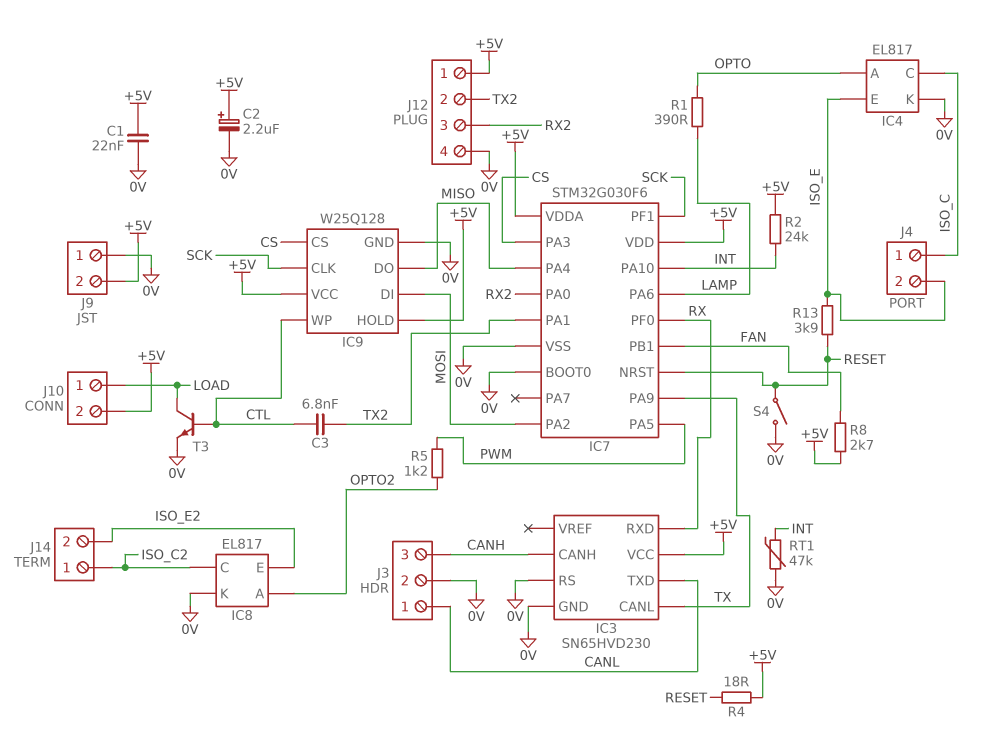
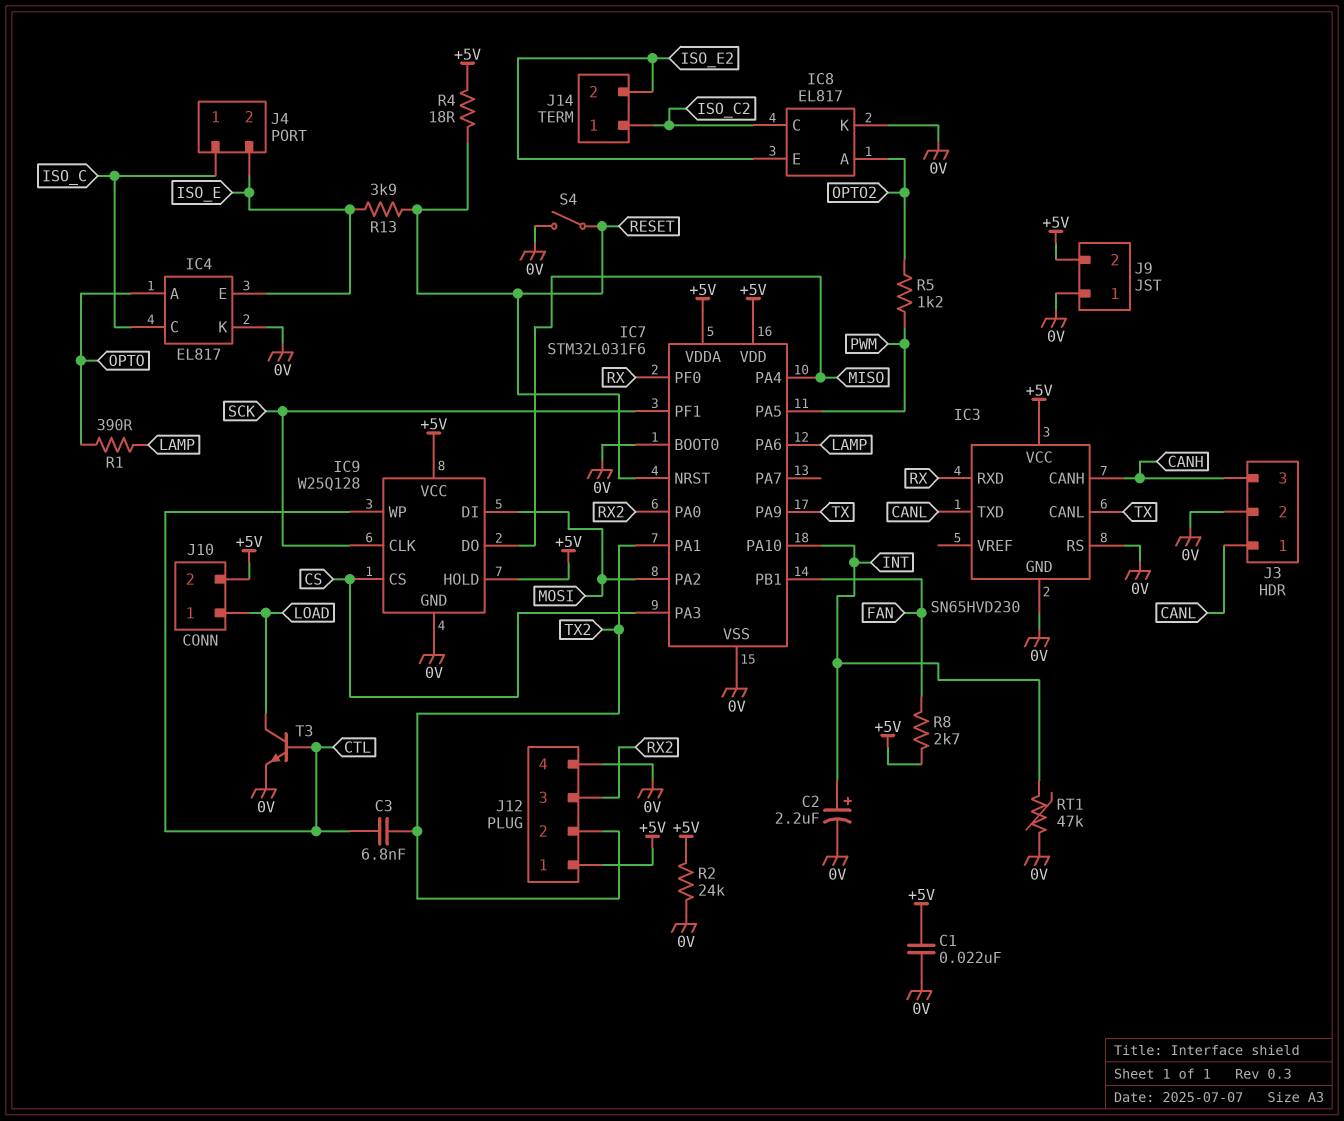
C2: 2.2uF (plus +5V, minus 0V) -> 2.2uF (plus INT, minus 0V)
IC7: STM32G030F6 -> STM32L031F6
R2: 24k (+5V, INT) -> 24k (+5V, 0V)

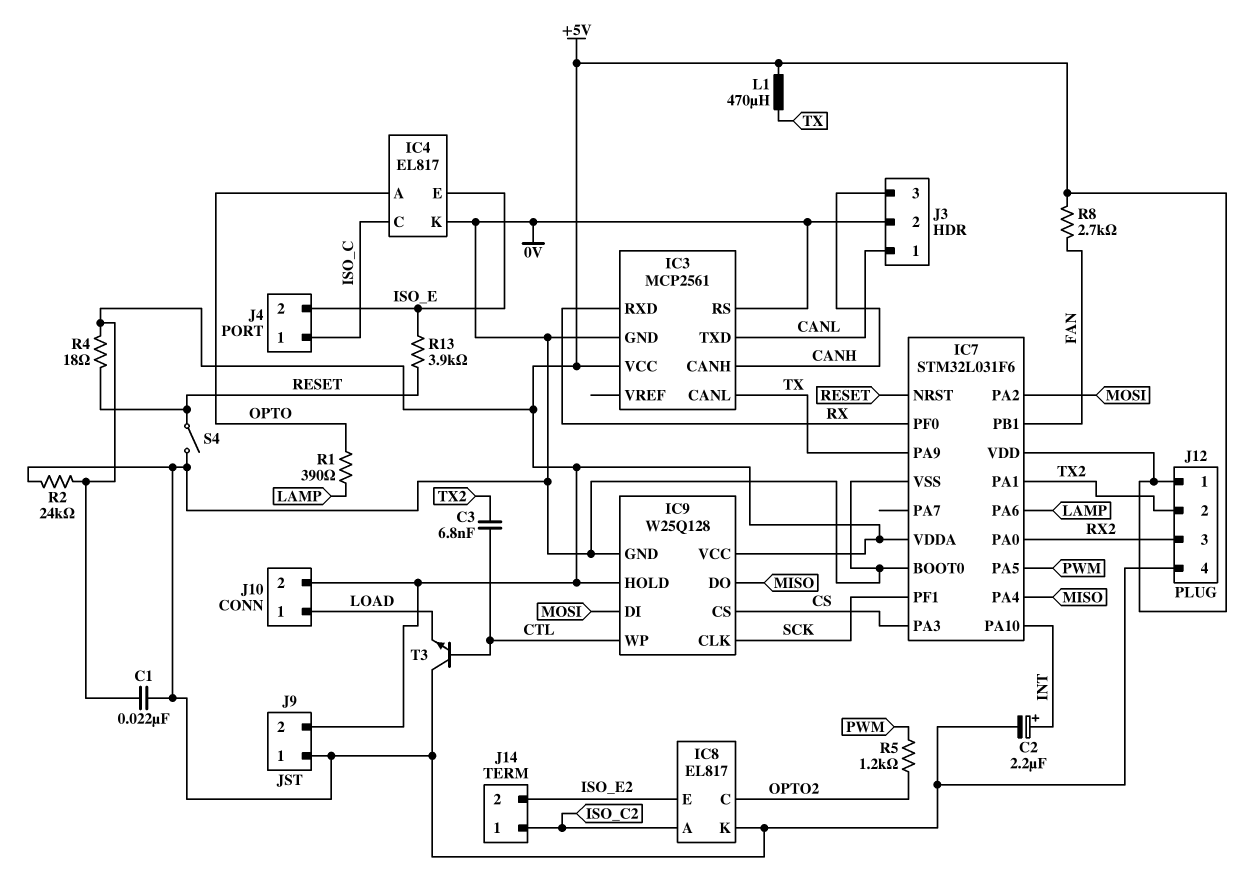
IC3: SN65HVD230 -> MCP2561
IC8 pin A: OPTO2 -> ISO_C2
IC8 pin C: ISO_C2 -> OPTO2
L1: none -> 470uH (+5V, TX)
RT1: 47k (0V, INT) -> none
T3: NPN (B CTL, C LOAD, E 0V) -> NPN (B CTL, C 0V, E LOAD)

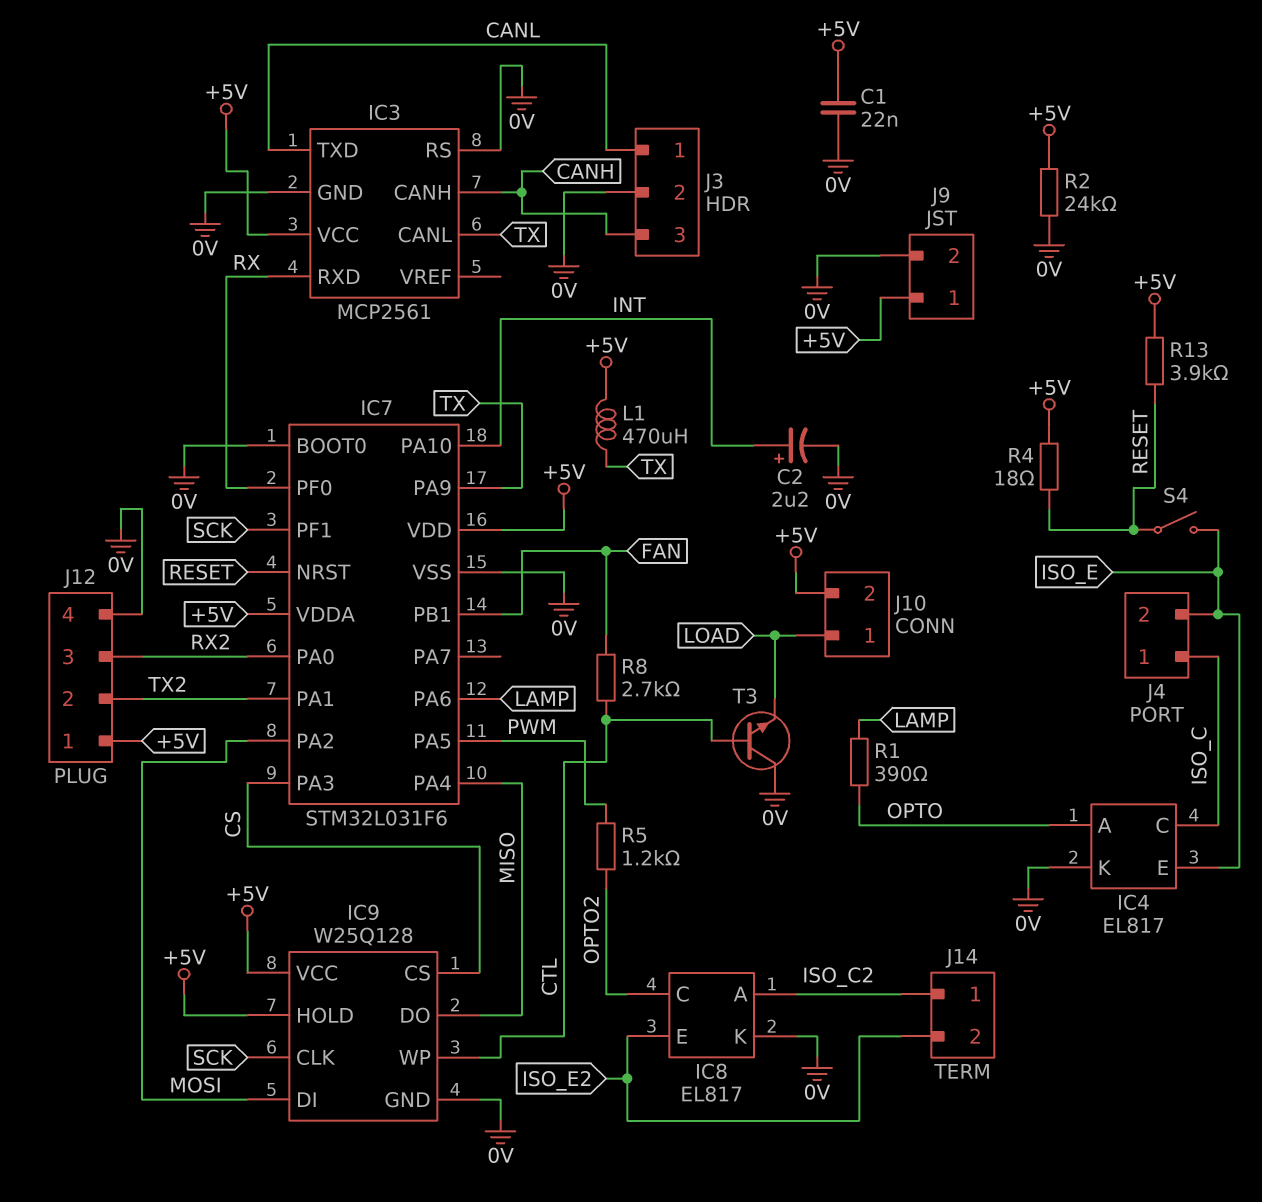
C3: 6.8nF (CTL, TX2) -> none
J9 pin 1: 0V -> +5V
J9 pin 2: +5V -> 0V
R8: 2.7k (+5V, FAN) -> 2.7k (CTL, FAN)
R13: 3.9k (ISO_E, RESET) -> 3.9k (+5V, RESET)
S4: switch (0V, RESET) -> switch (ISO_E, RESET)

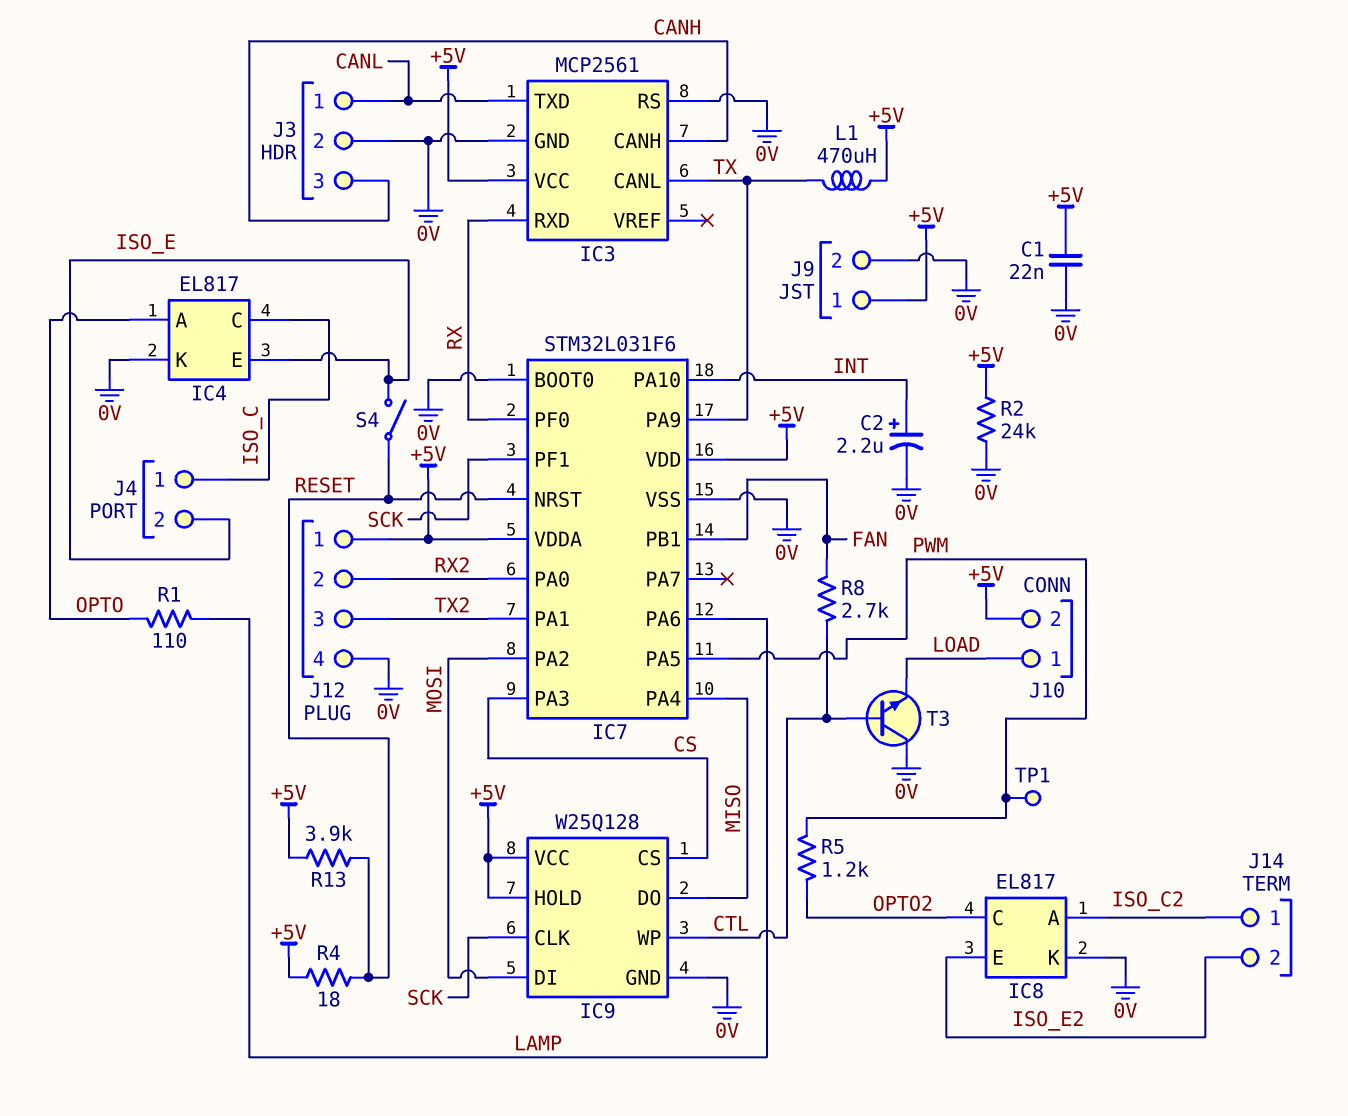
J12 pin 2: TX2 -> RX2
J12 pin 3: RX2 -> TX2
R1: 390 (LAMP, OPTO) -> 110 (LAMP, OPTO)
TP1: none -> test point (PWM)

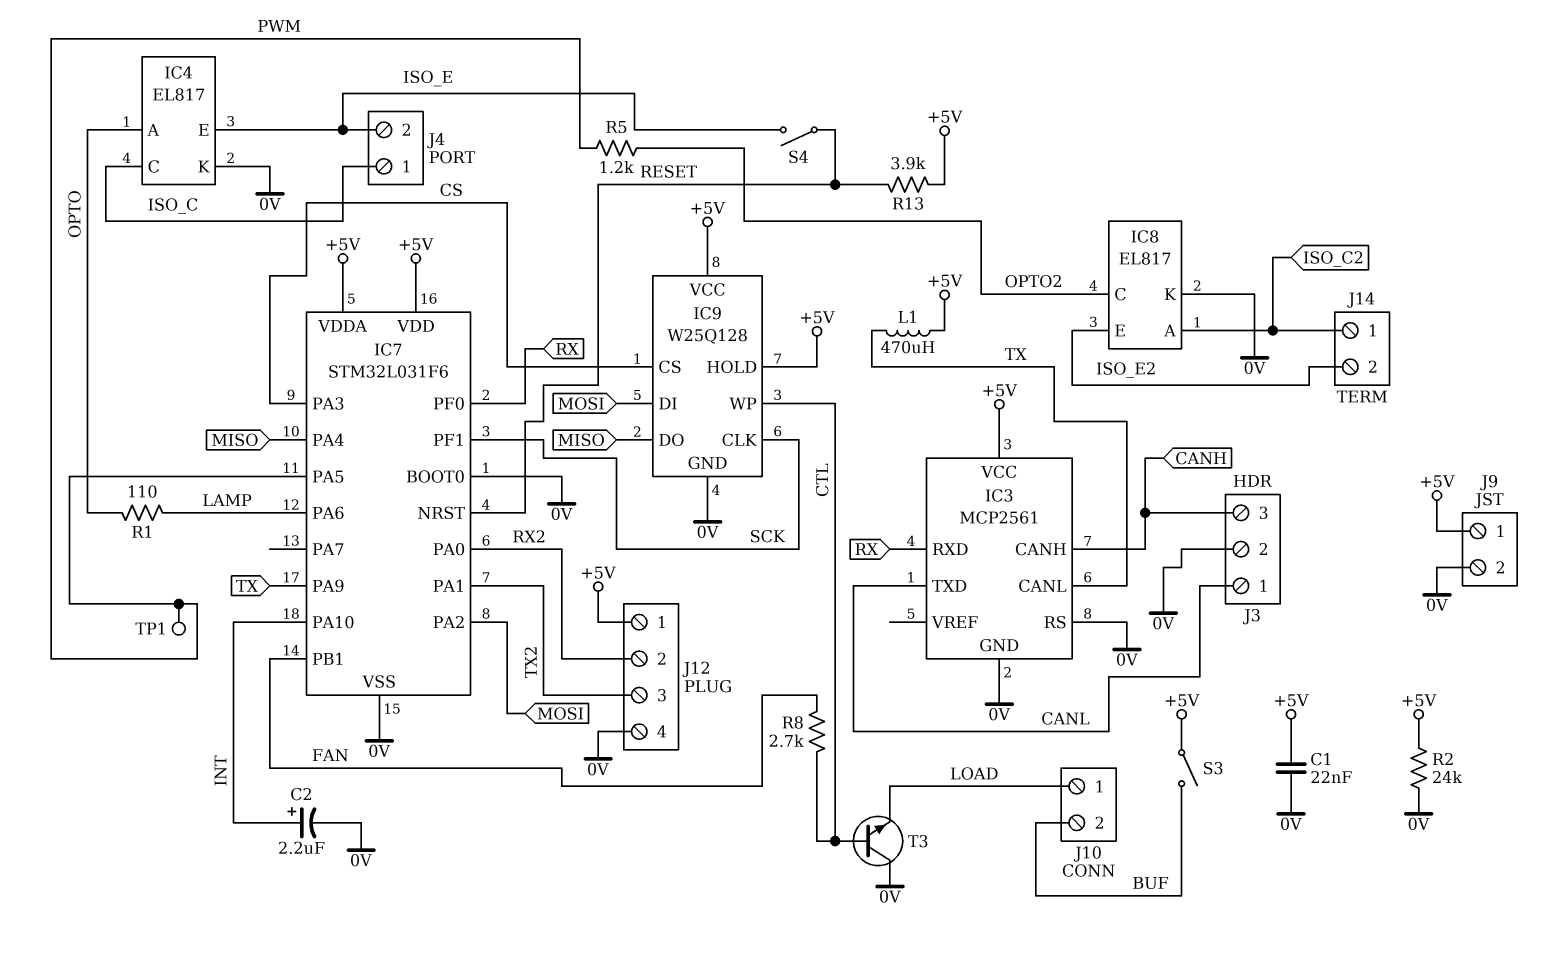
J10 pin 2: +5V -> BUF
R4: 18 (+5V, RESET) -> none
S3: none -> switch (+5V, BUF)

